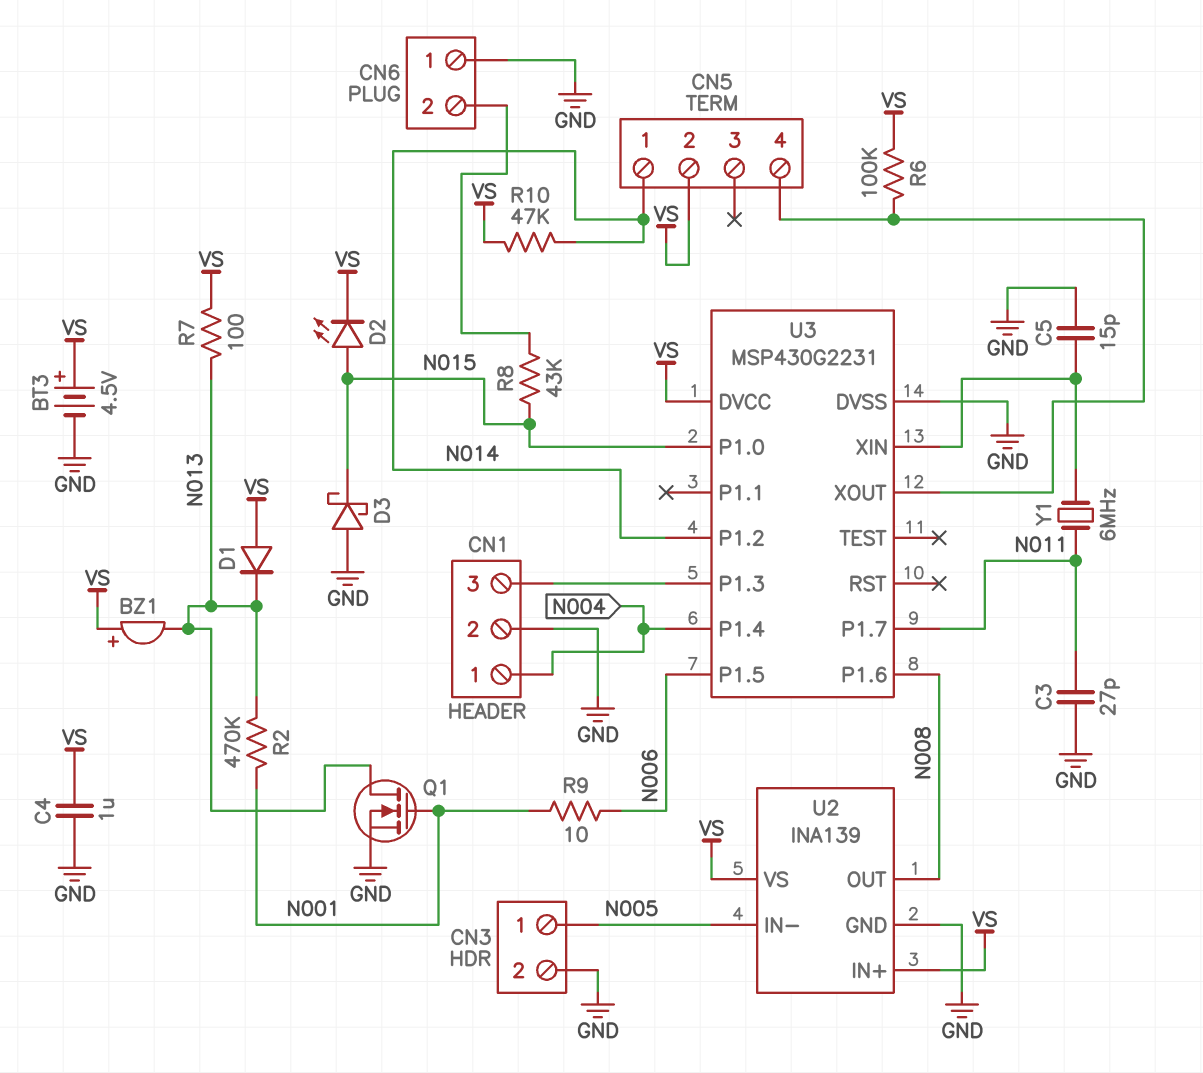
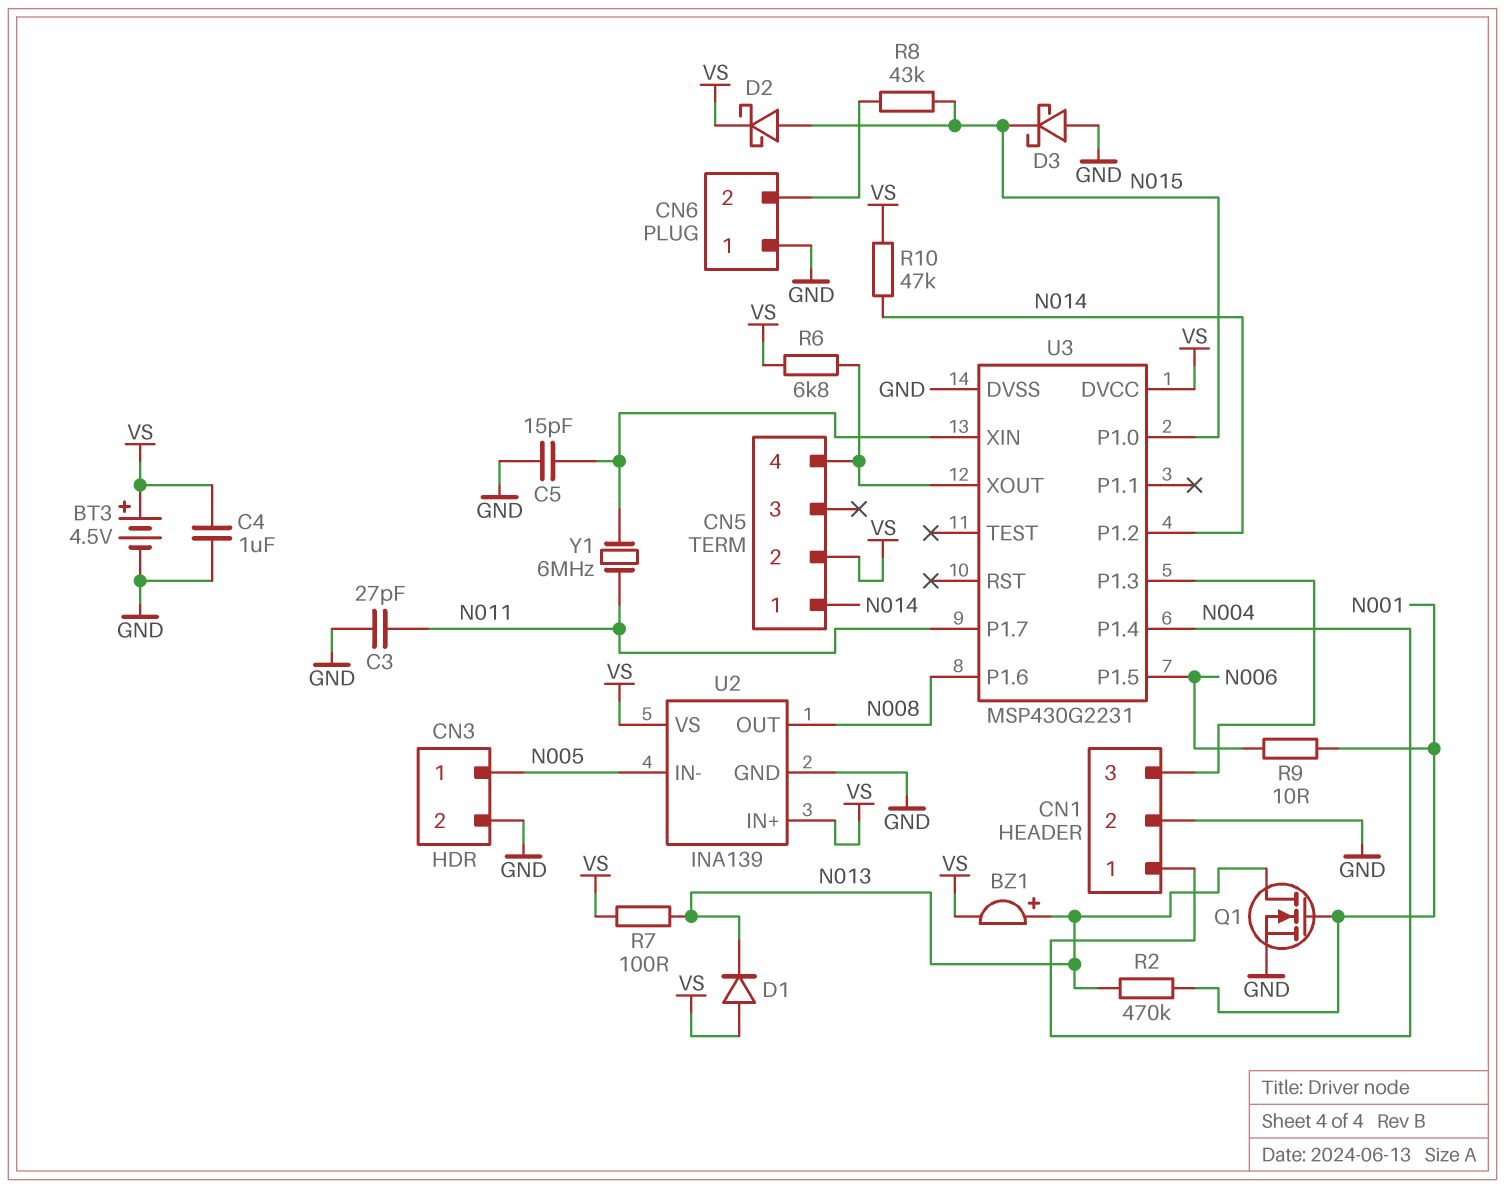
BZ1: buzzer (plus VS, minus N013) -> buzzer (plus N013, minus VS)
D2: LED (A N015, K VS) -> schottky (A N015, K VS)
R6: 100k (CN5/4, VS) -> 6.8k (CN5/4, VS)

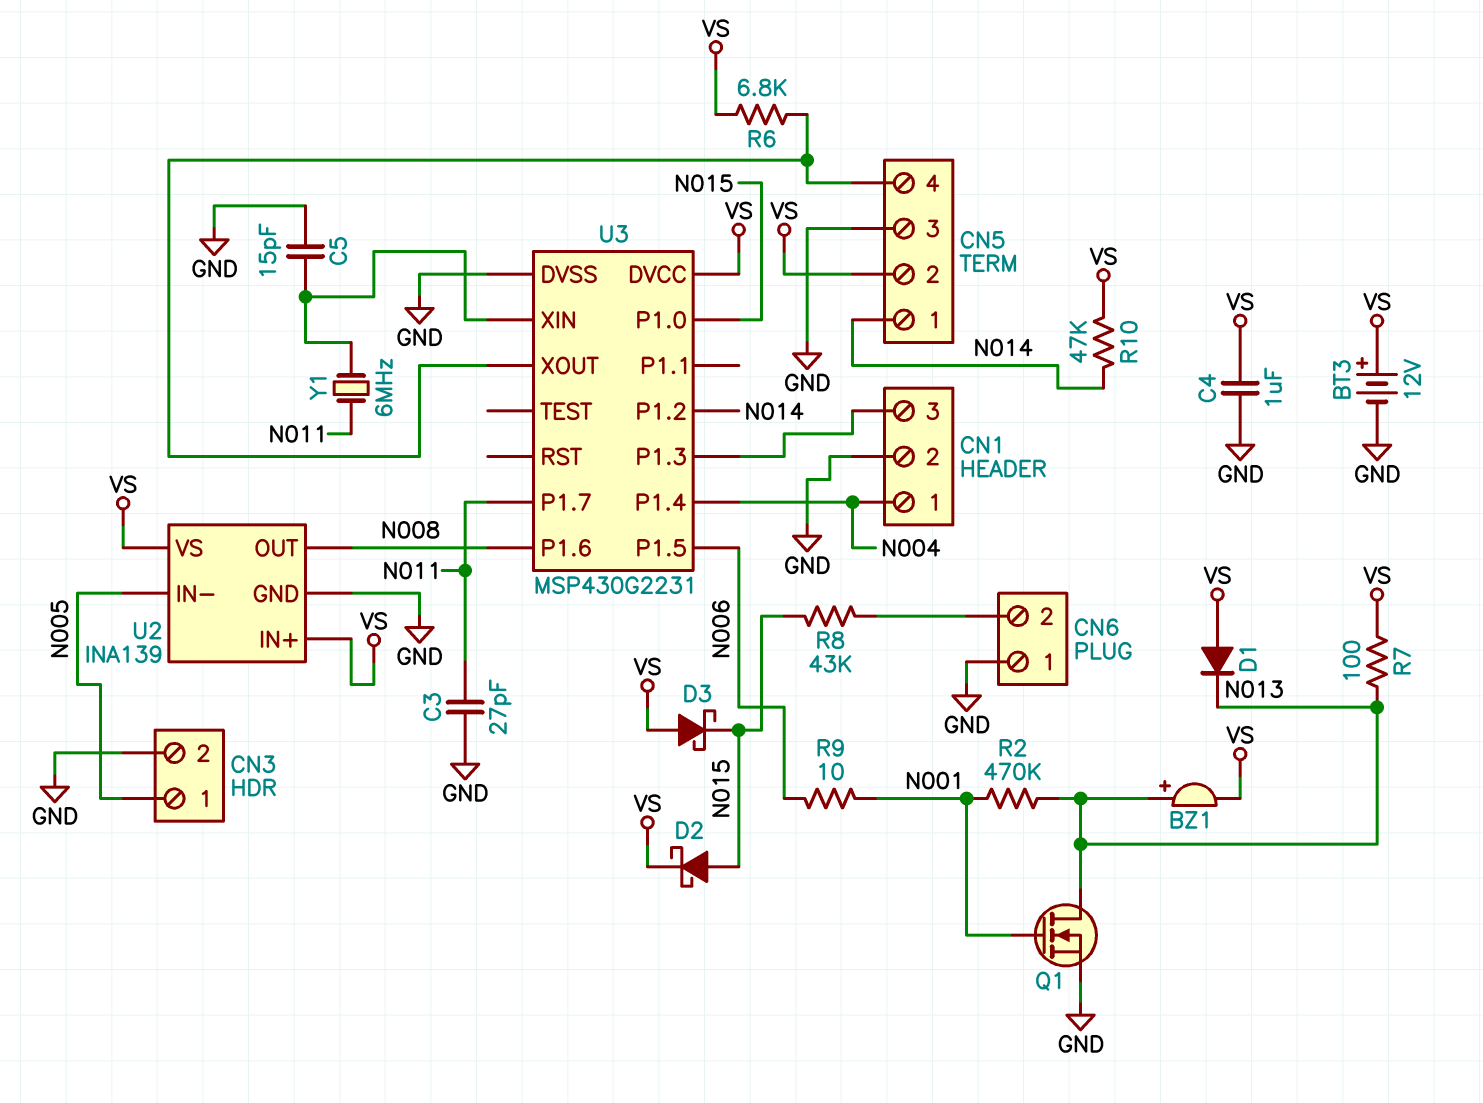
BT3: 4.5V (plus VS, minus GND) -> 12V (plus VS, minus GND)
CN5 pin 3: none -> GND
D3: schottky (A GND, K N015) -> schottky (A VS, K N015)

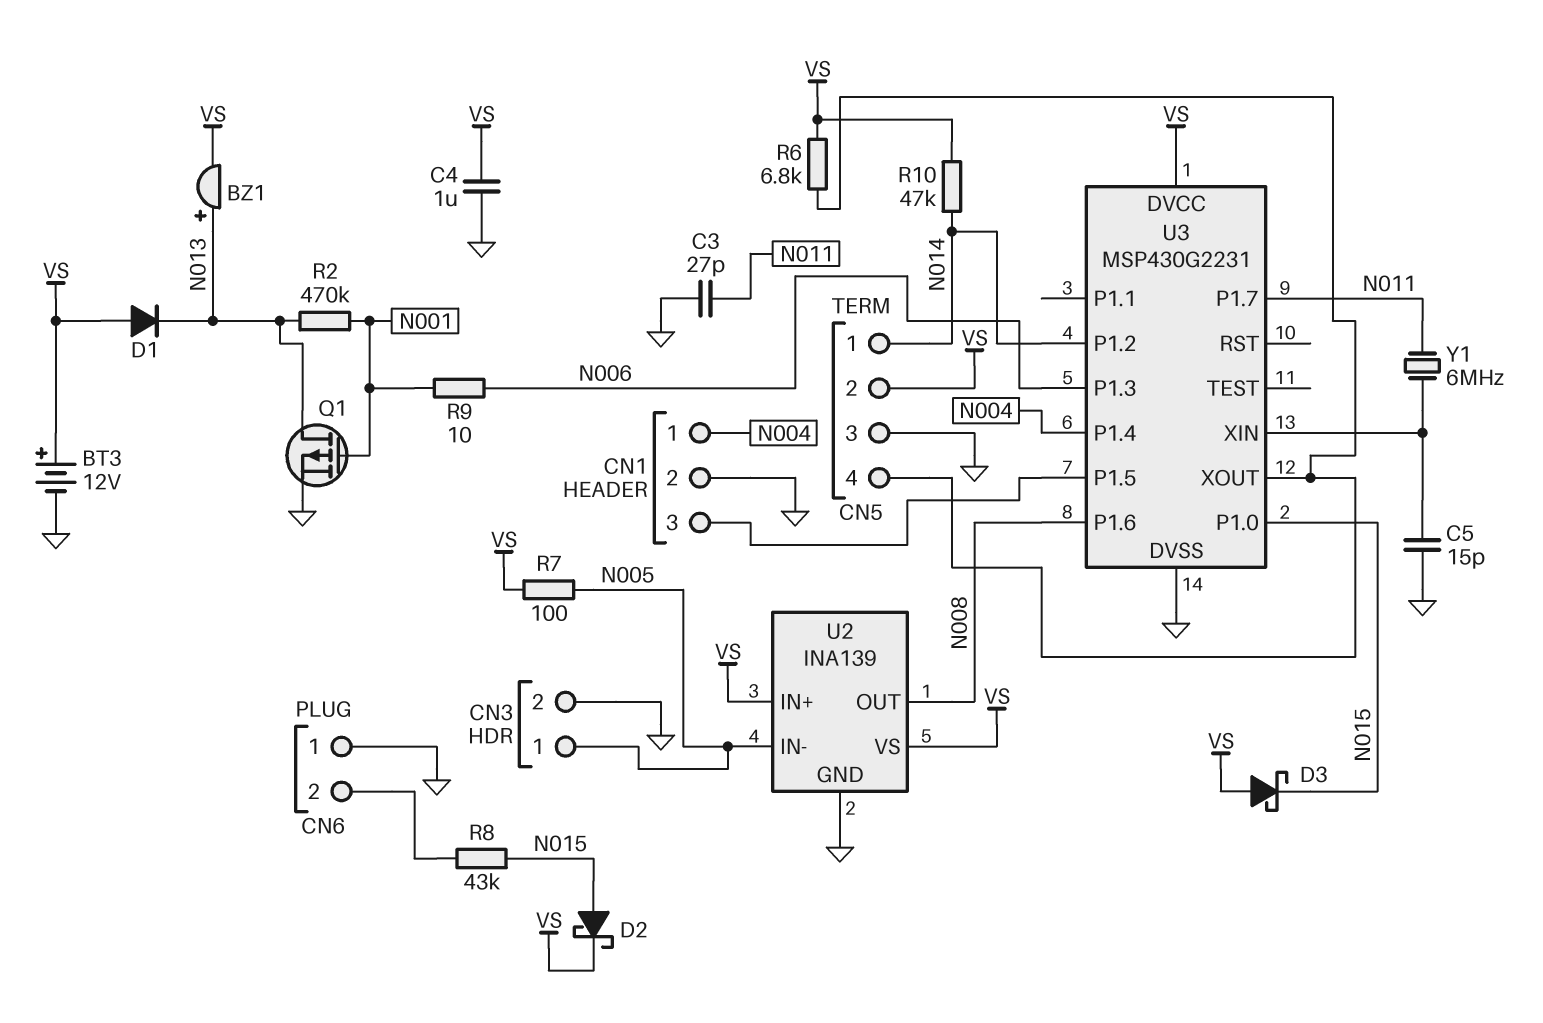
Q1: NMOS (G N001, D N013, S GND) -> PMOS (G N001, D N013, S GND)
R7: 100 (N013, VS) -> 100 (N005, VS)
U3 pin P1.3: CN1/3 -> N006
U3 pin P1.5: N006 -> CN1/3

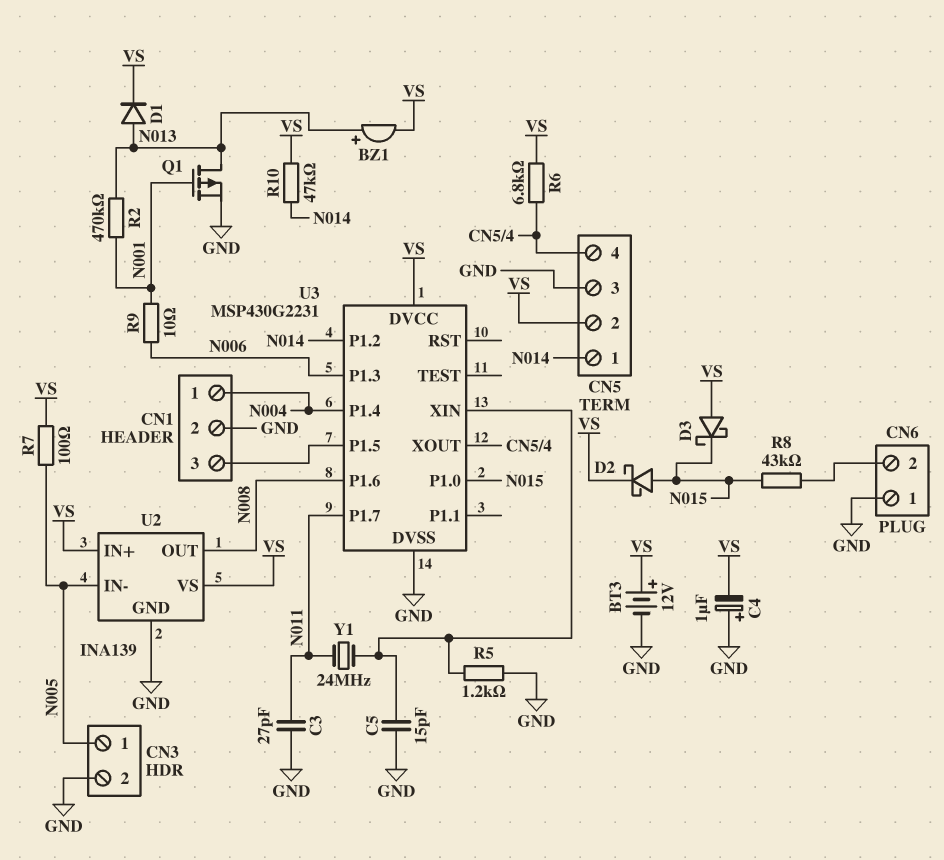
C4: 1uF (GND, VS) -> 1uF (plus GND, minus VS)
D1: diode (A VS, K N013) -> diode (A N013, K VS)
R5: none -> 1.2k (GND, U3/XIN)
Y1: 6MHz (N011, U3/XIN) -> 24MHz (N011, U3/XIN)

